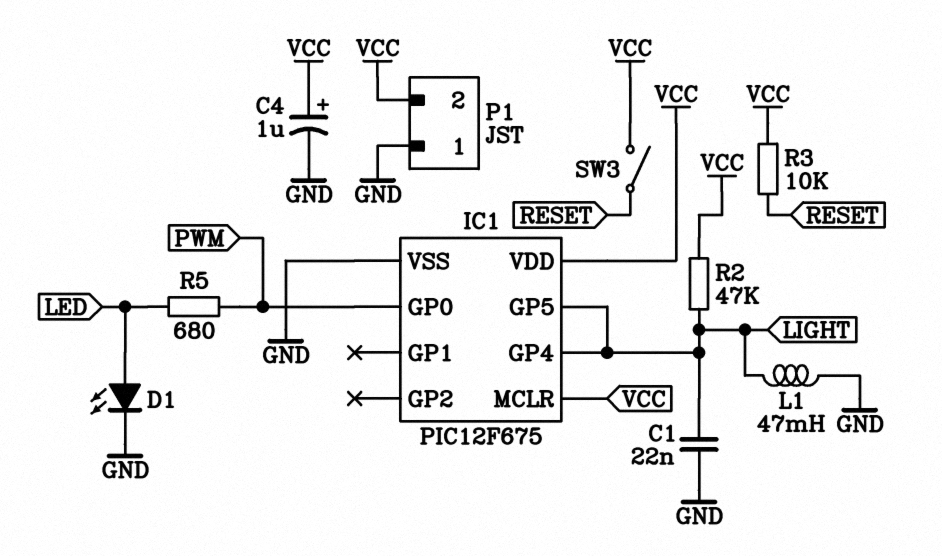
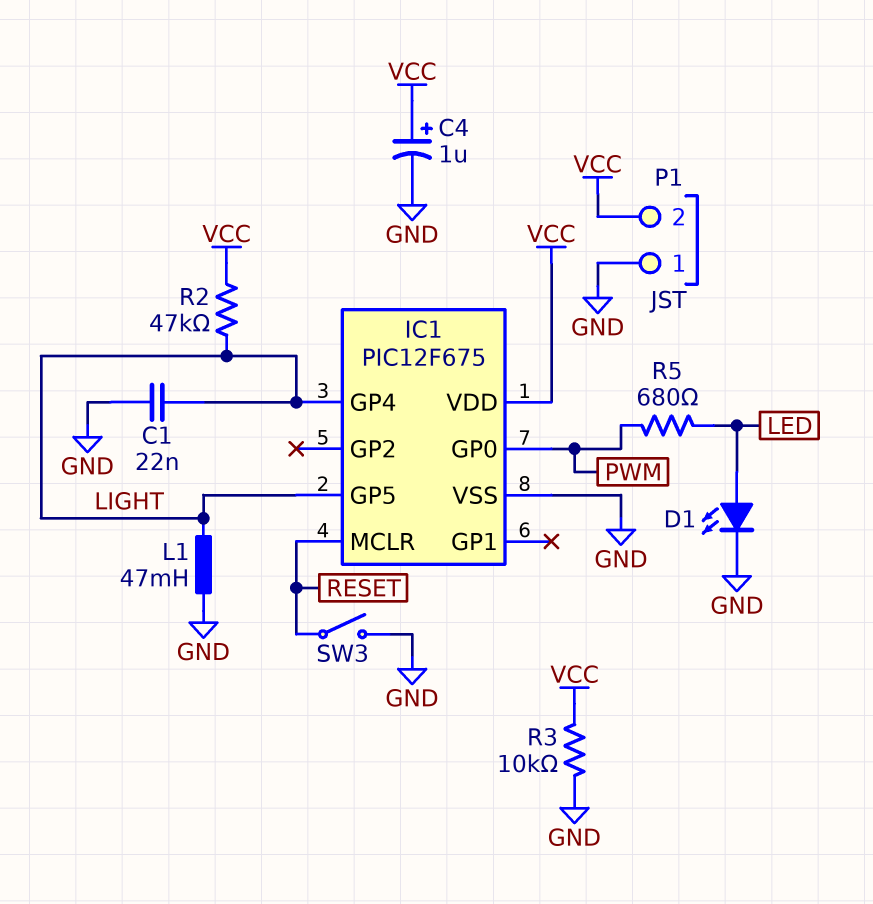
IC1 pin MCLR: VCC -> RESET
R3: 10k (RESET, VCC) -> 10k (GND, VCC)
SW3: switch (RESET, VCC) -> switch (GND, RESET)

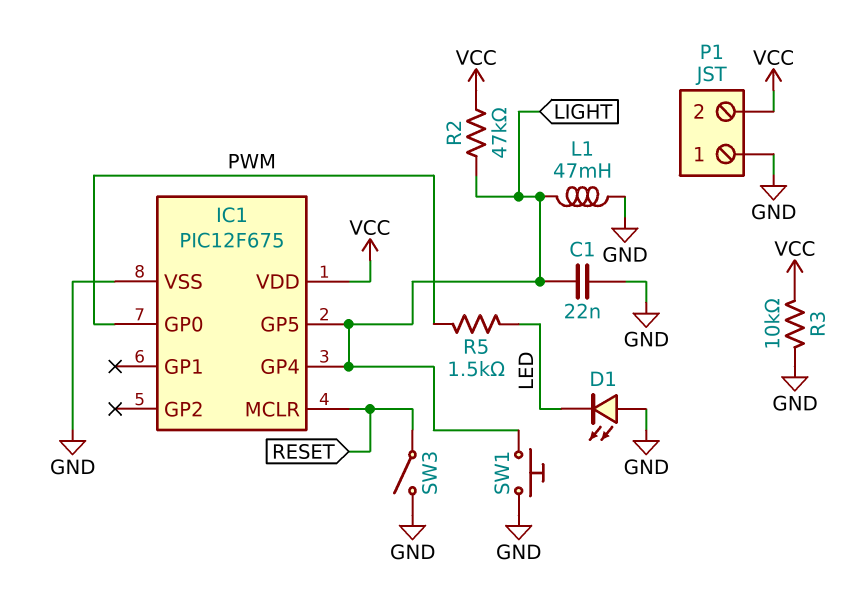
C4: 1uF (plus VCC, minus GND) -> none
D1: LED (A LED, K GND) -> LED (A GND, K LED)
R5: 680 (LED, PWM) -> 1.5k (LED, PWM)
SW1: none -> button (GND, LIGHT)

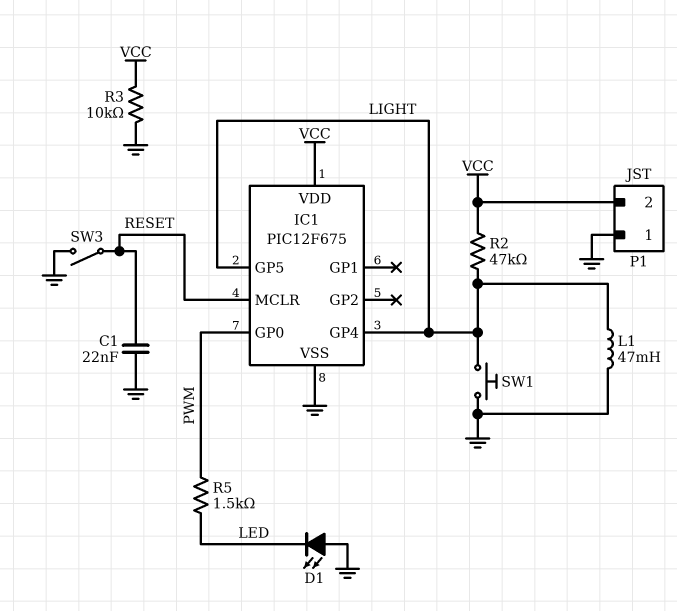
C1: 22nF (GND, LIGHT) -> 22nF (GND, RESET)

